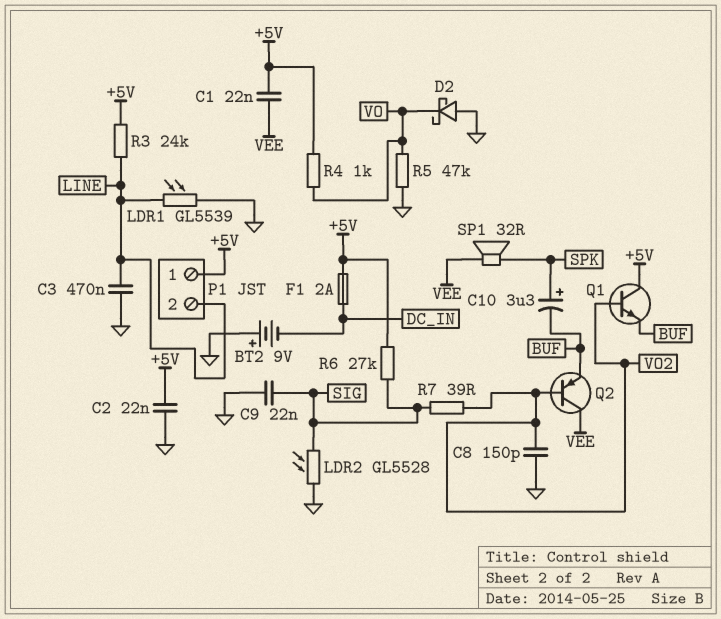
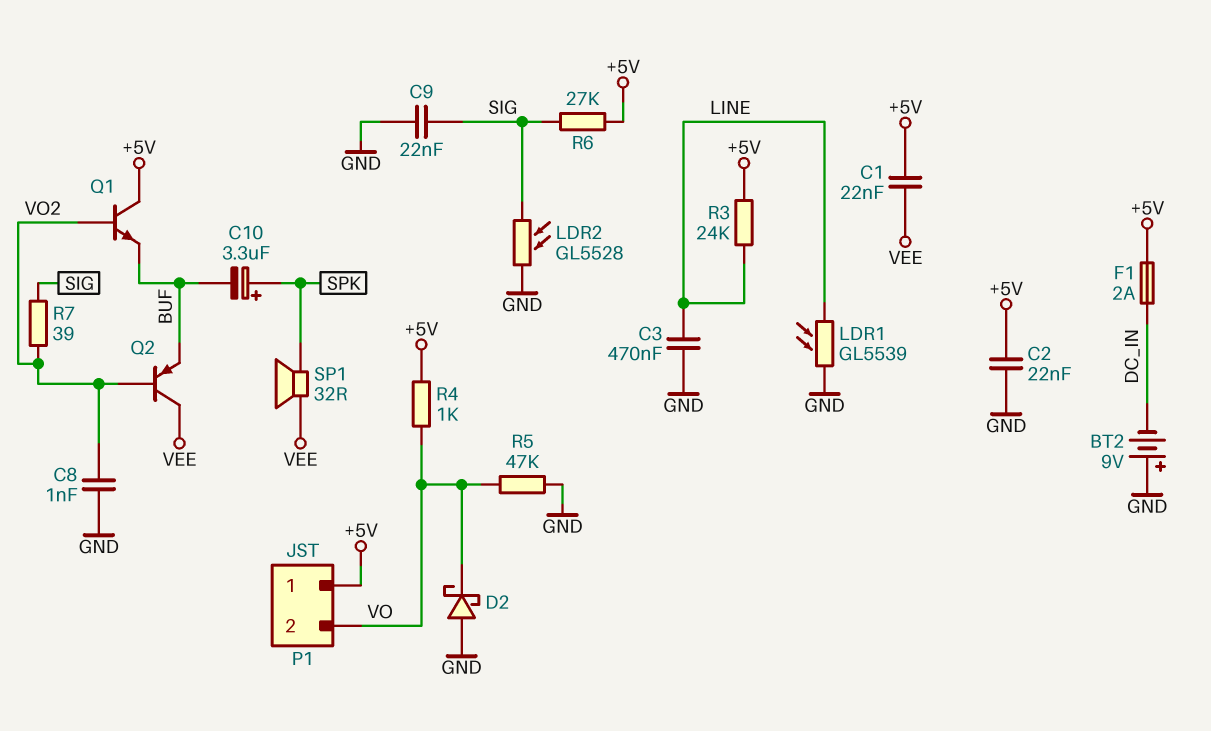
C8: 150pF (GND, VO2) -> 1nF (GND, VO2)
P1 pin 2: LINE -> VO

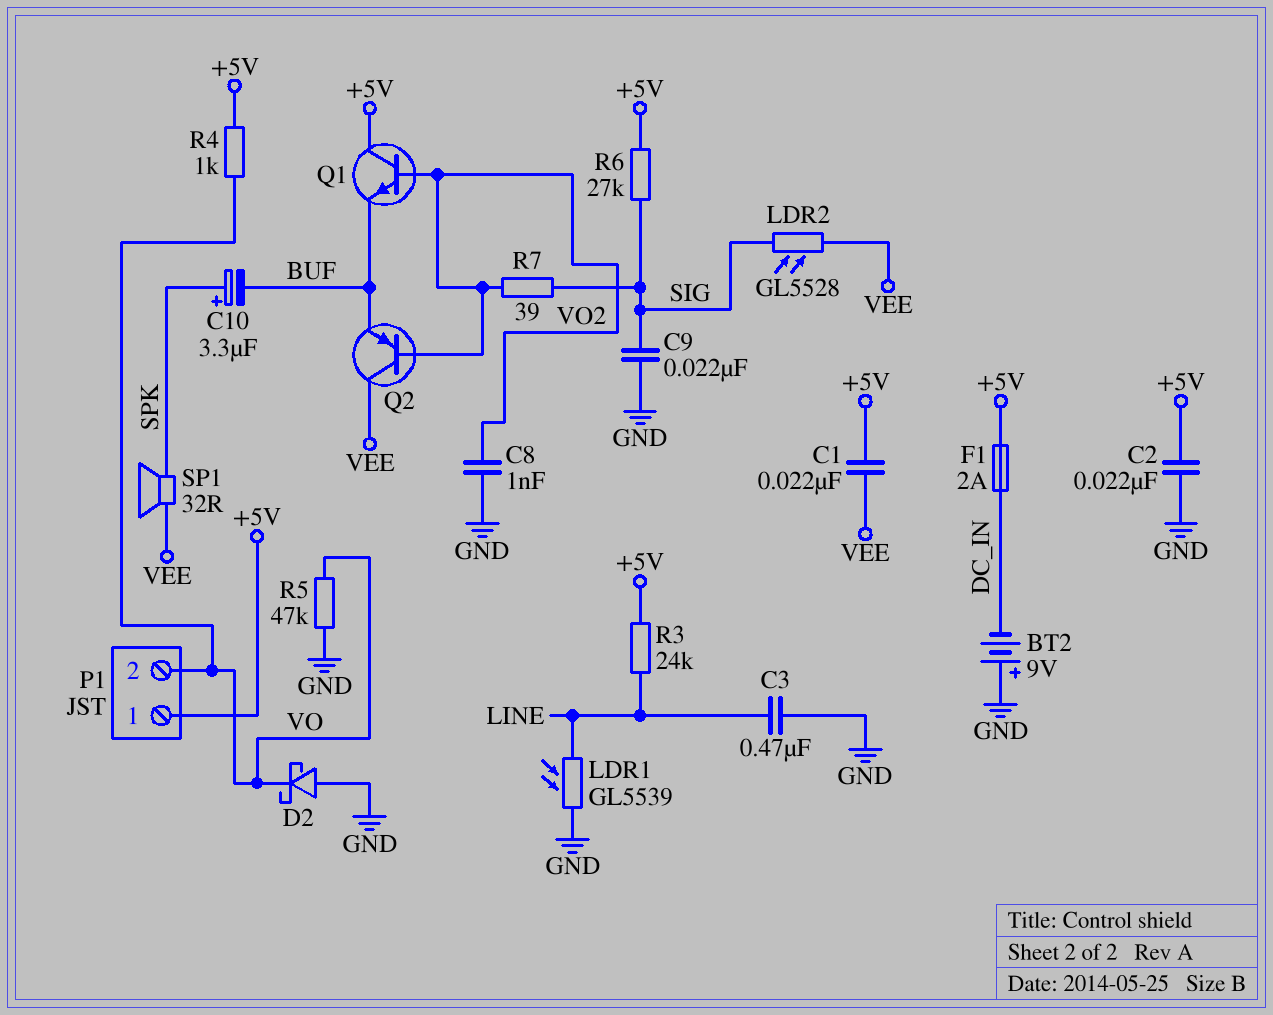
LDR2: GL5528 (GND, SIG) -> GL5528 (SIG, VEE)

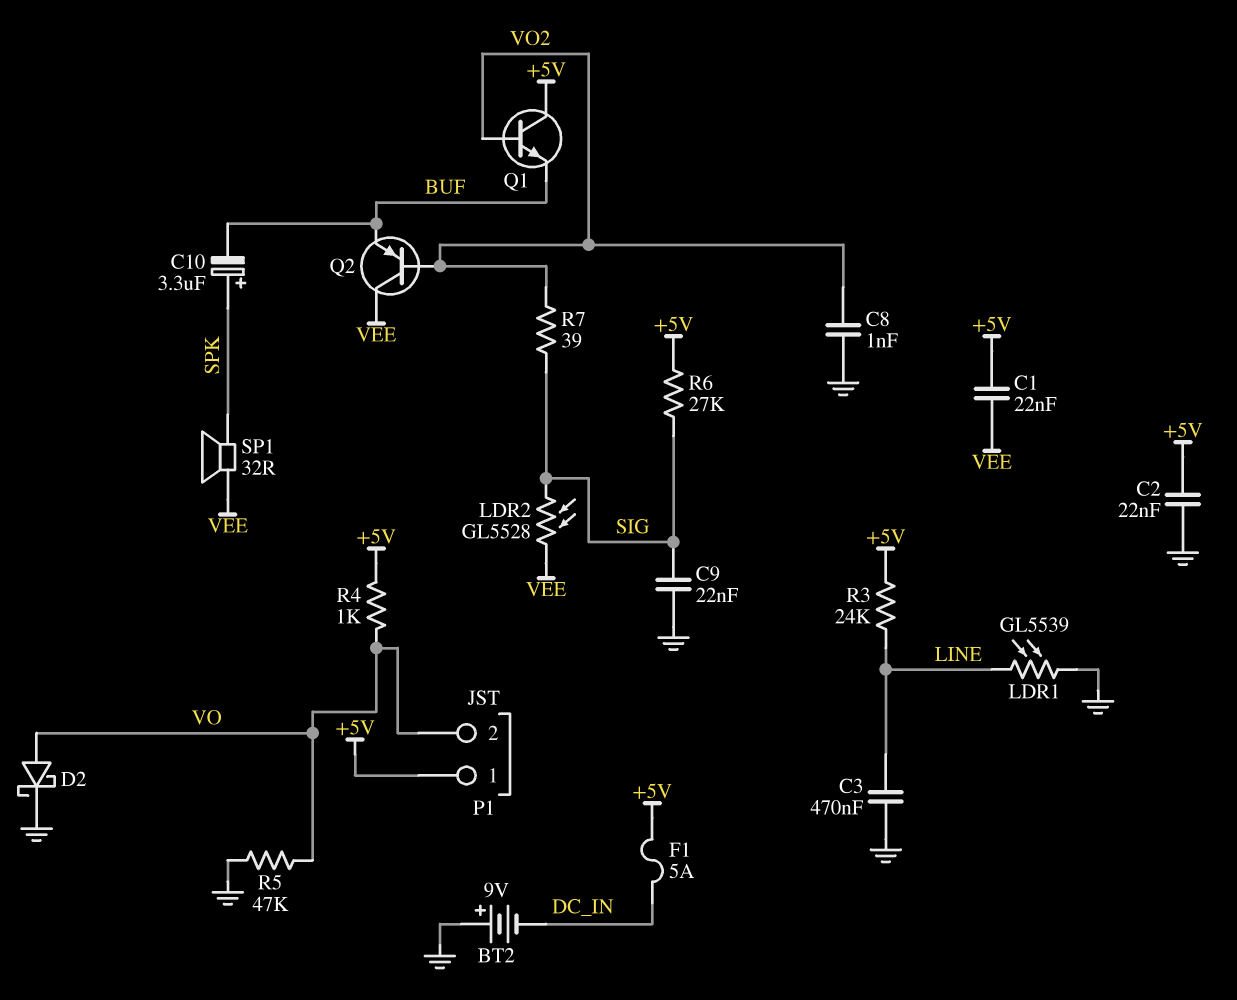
D2: schottky (A GND, K VO) -> schottky (A VO, K GND)
F1: 2A (+5V, DC_IN) -> 5A (+5V, DC_IN)

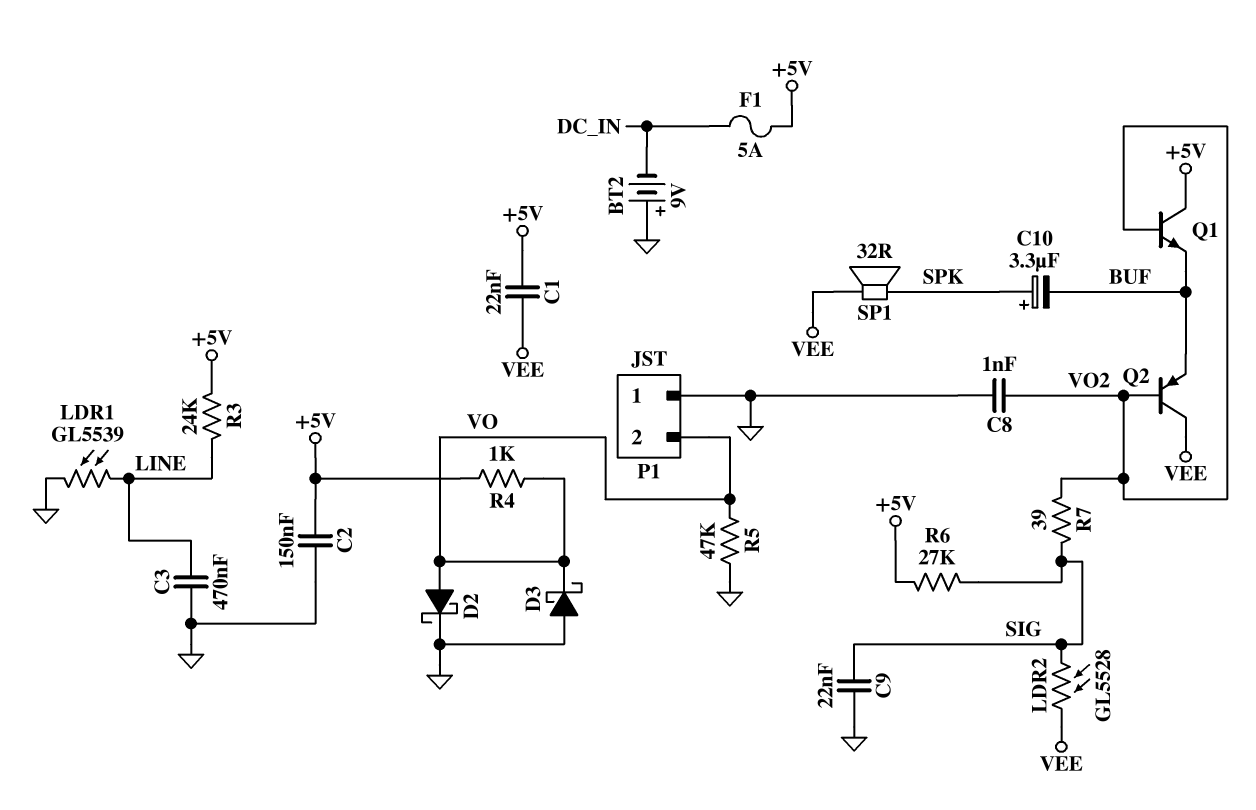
C2: 22nF (+5V, GND) -> 150nF (+5V, GND)
D3: none -> schottky (A GND, K VO)
P1 pin 1: +5V -> GND

